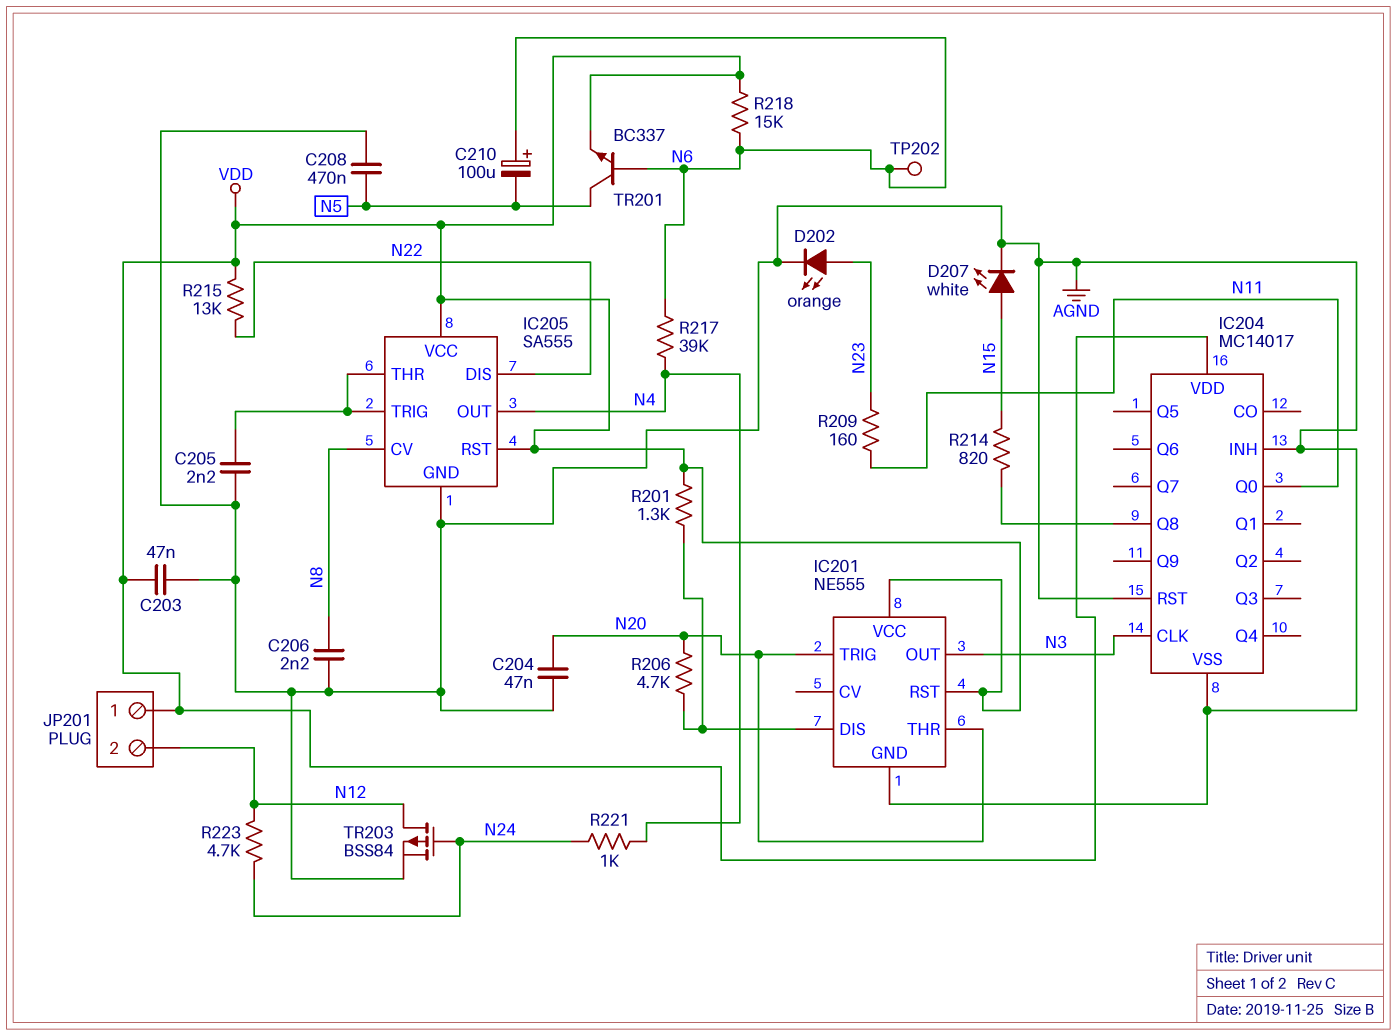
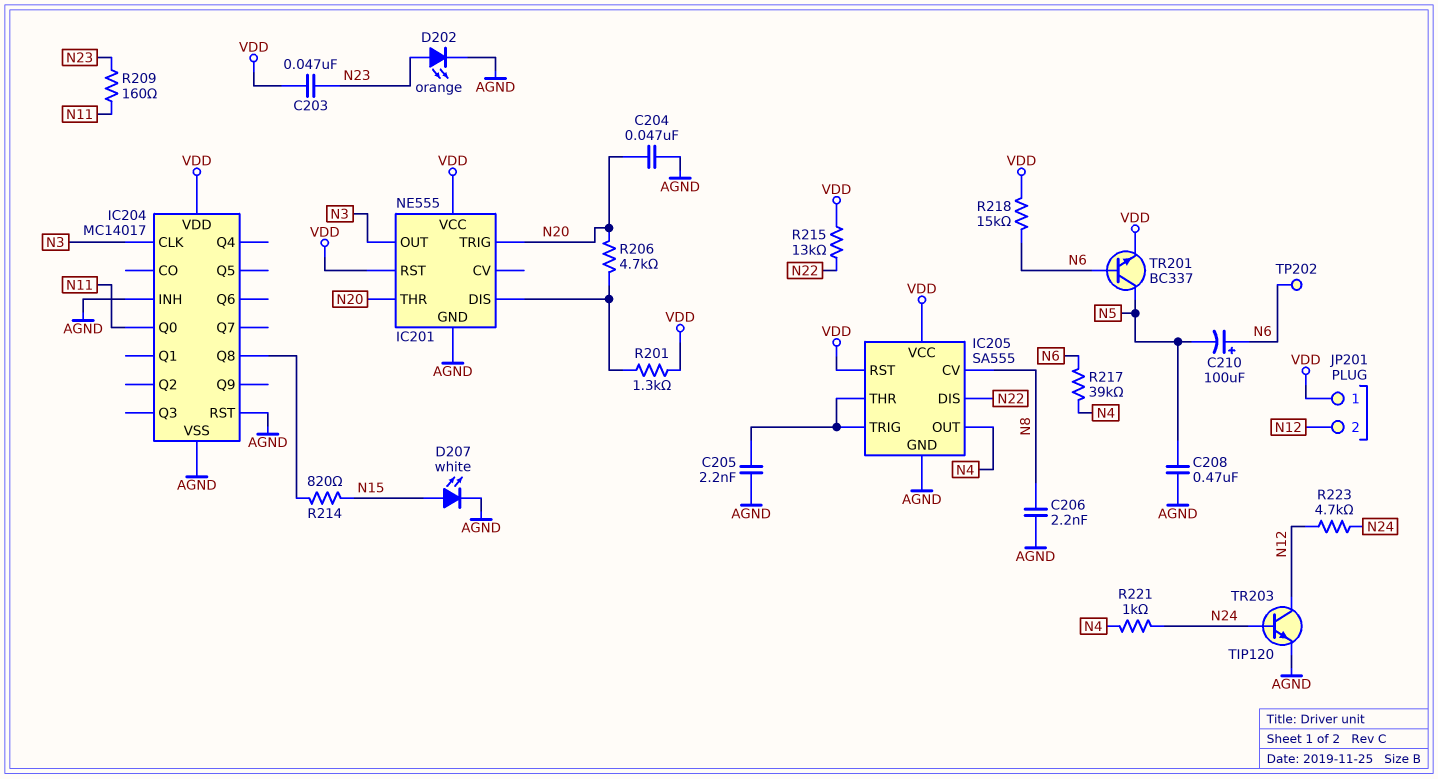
C203: 47nF (AGND, VDD) -> 47nF (N23, VDD)
TR203: PMOS BSS84 (G N24, D N12, S AGND) -> NPN TIP120 (B N24, C N12, E AGND)

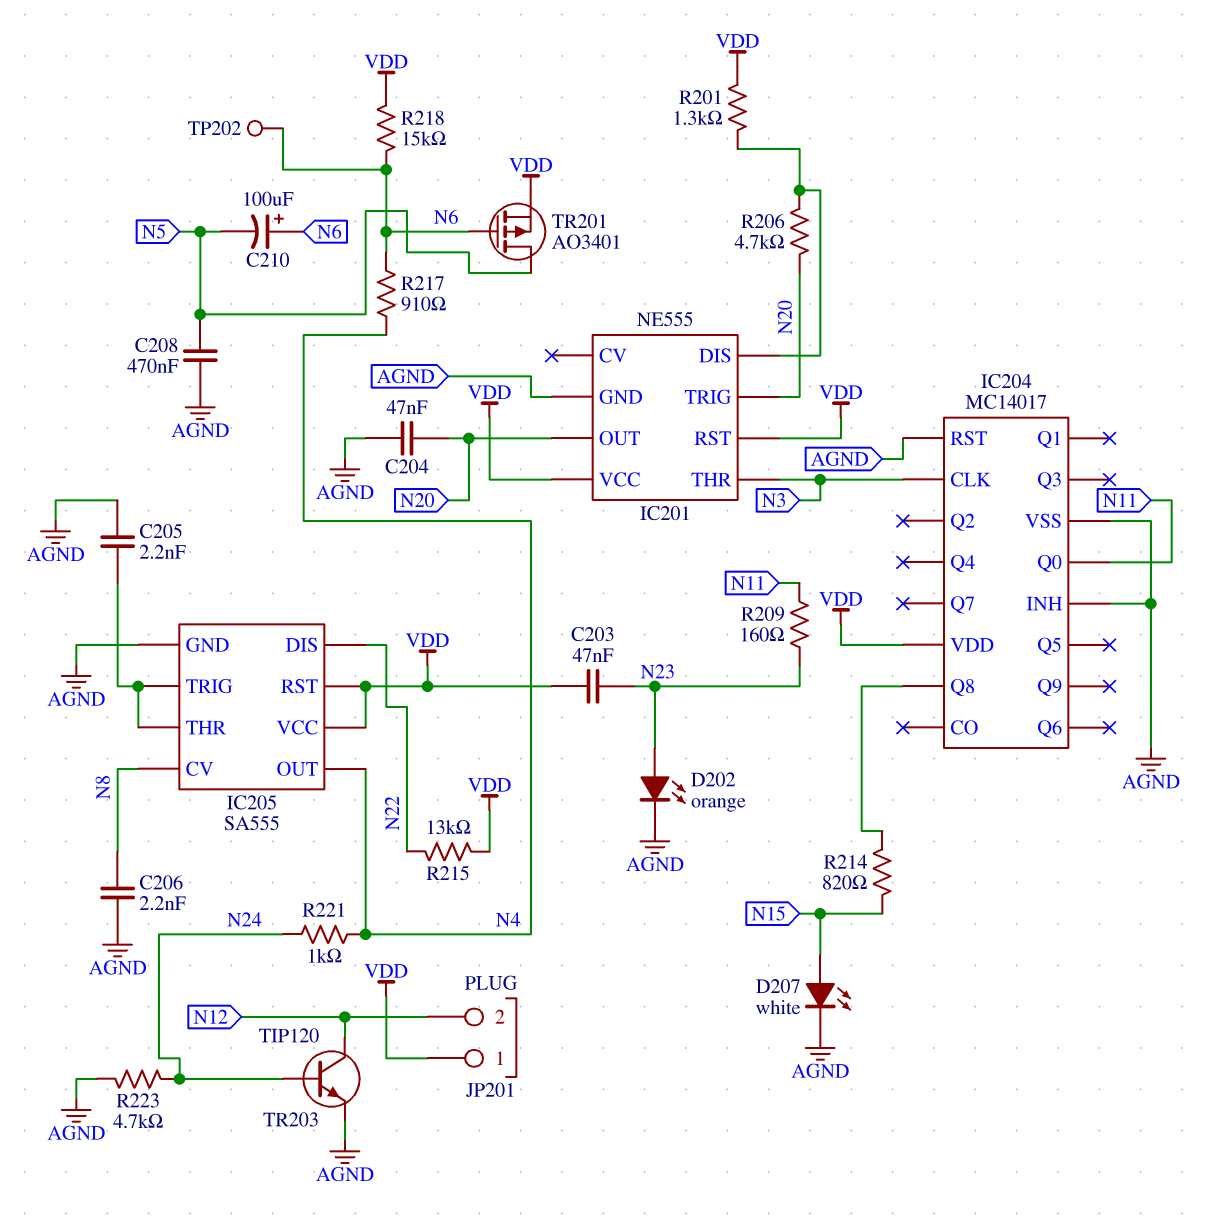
IC201 pin OUT: N3 -> N20
IC201 pin THR: N20 -> N3
R217: 39k (N4, N6) -> 910 (N4, N6)
R223: 4.7k (N12, N24) -> 4.7k (AGND, N24)
TR201: NPN BC337 (B N6, C N5, E VDD) -> PMOS AO3401 (G N6, D N5, S VDD)

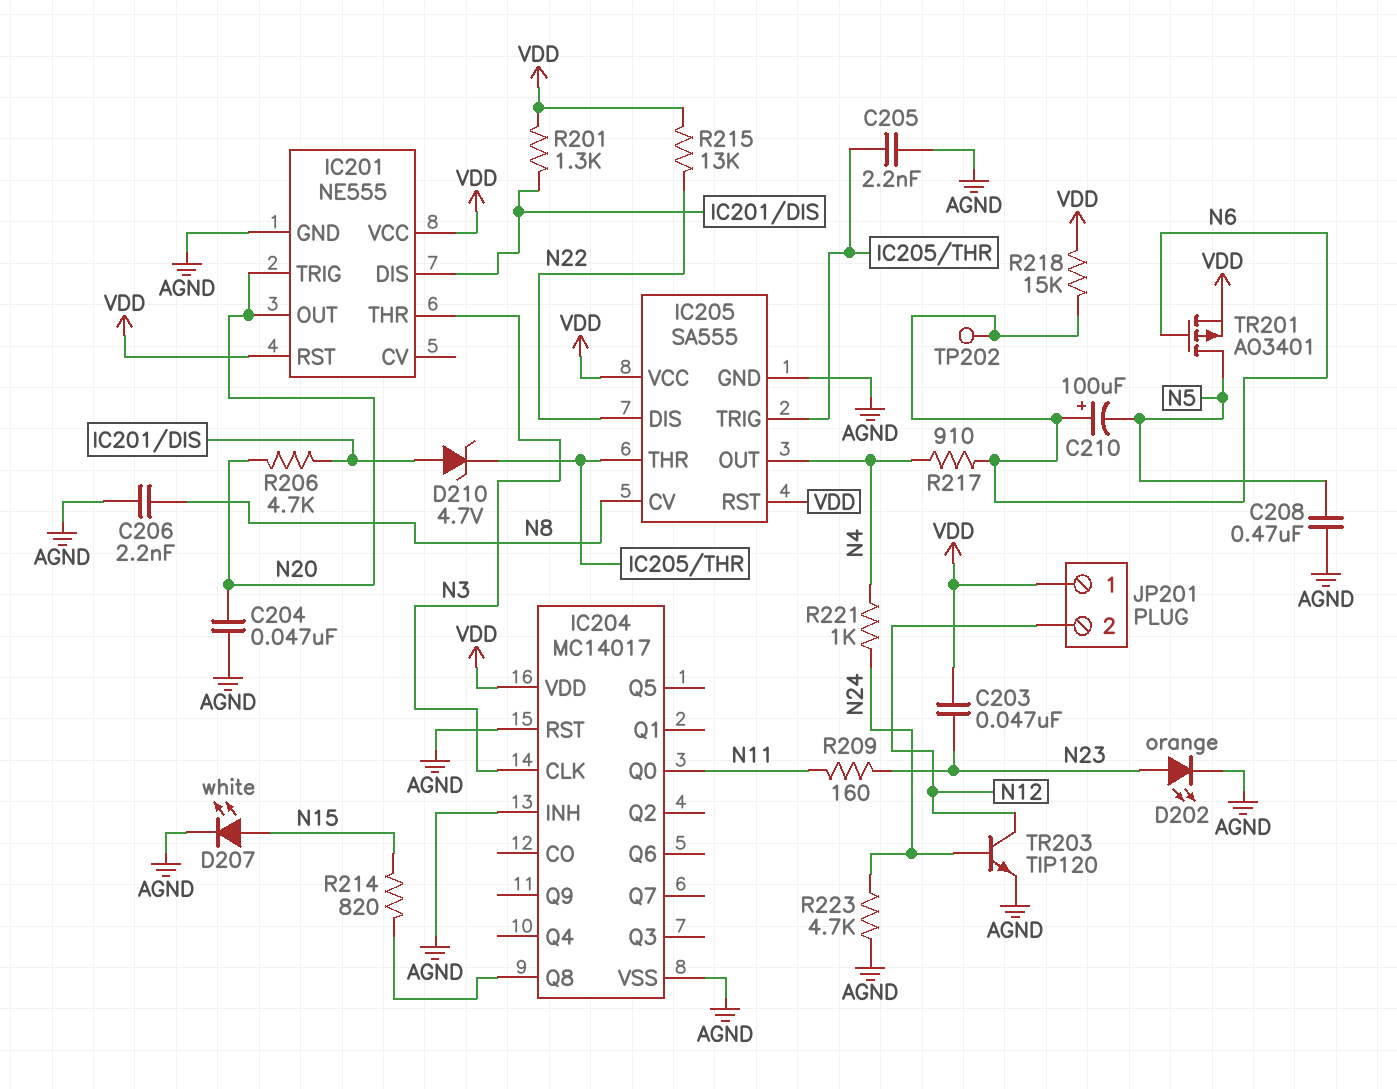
D210: none -> zener 4.7V (A IC201/DIS, K IC205/THR)

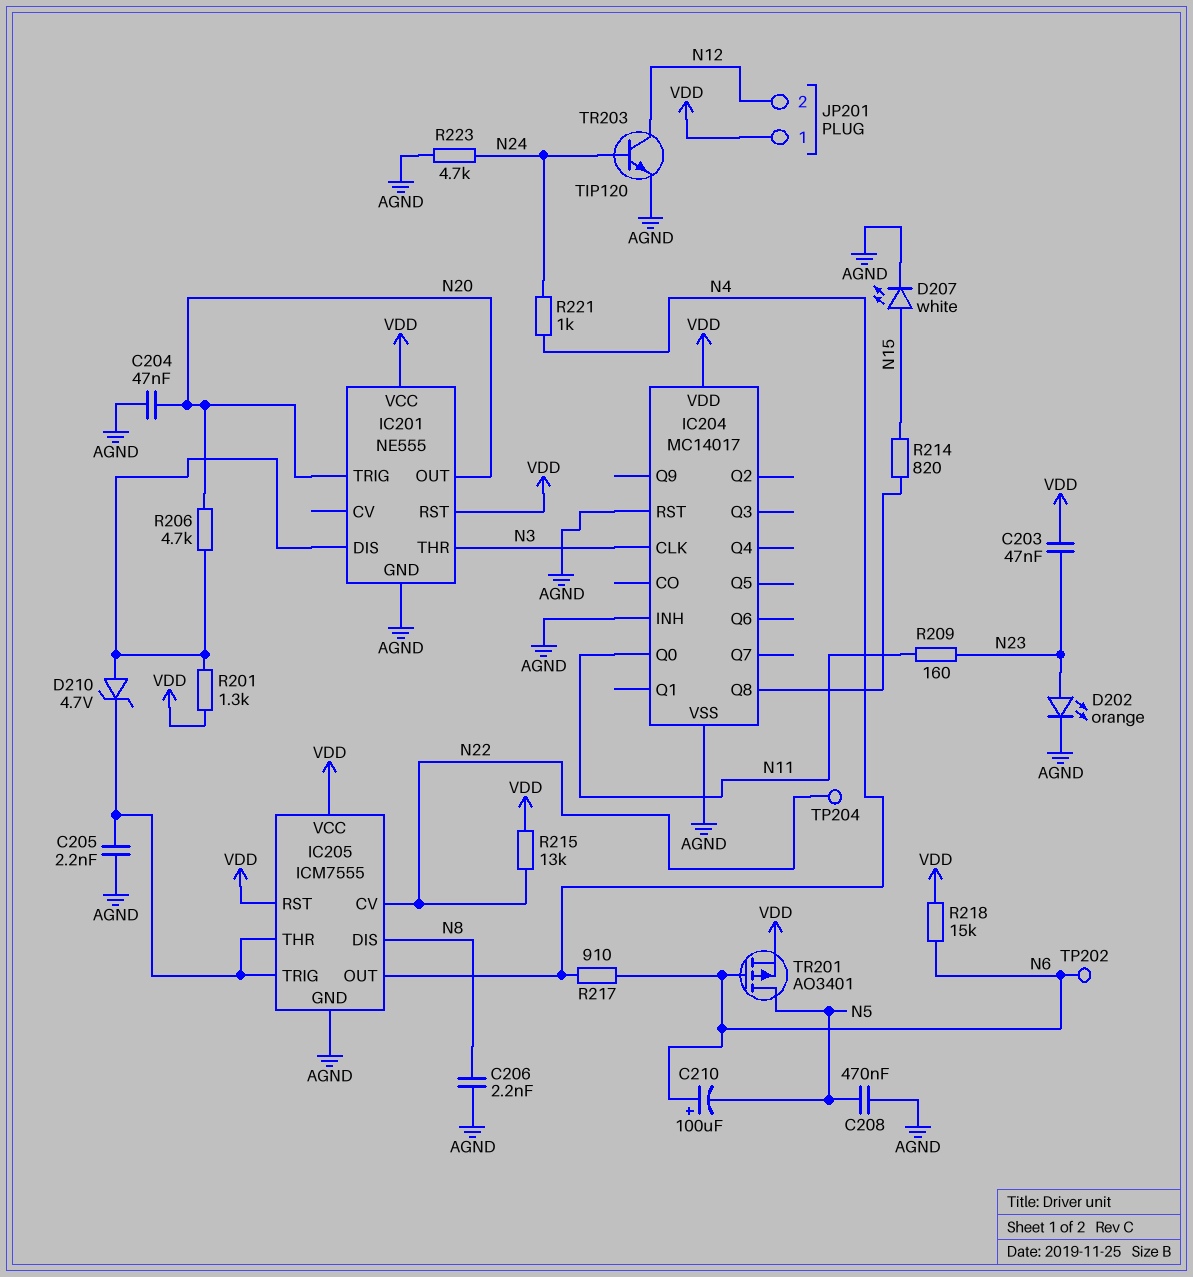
IC205: SA555 -> ICM7555
IC205 pin CV: N8 -> N22
IC205 pin DIS: N22 -> N8
TP204: none -> test point (N22)

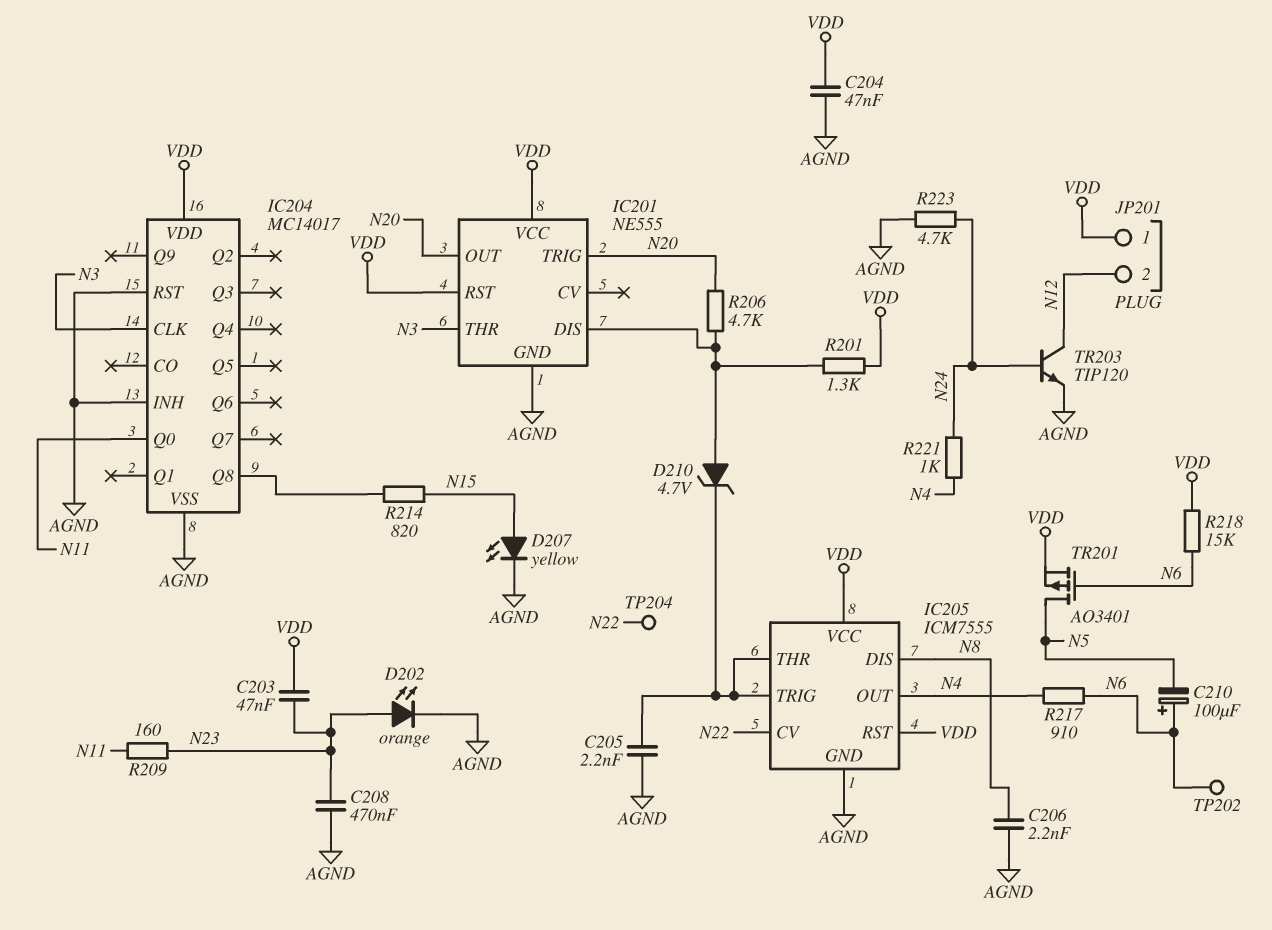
C204: 47nF (AGND, N20) -> 47nF (AGND, VDD)
C208: 470nF (AGND, N5) -> 470nF (AGND, N23)
D207: LED white (A N15, K AGND) -> LED yellow (A N15, K AGND)
R215: 13k (N22, VDD) -> none

